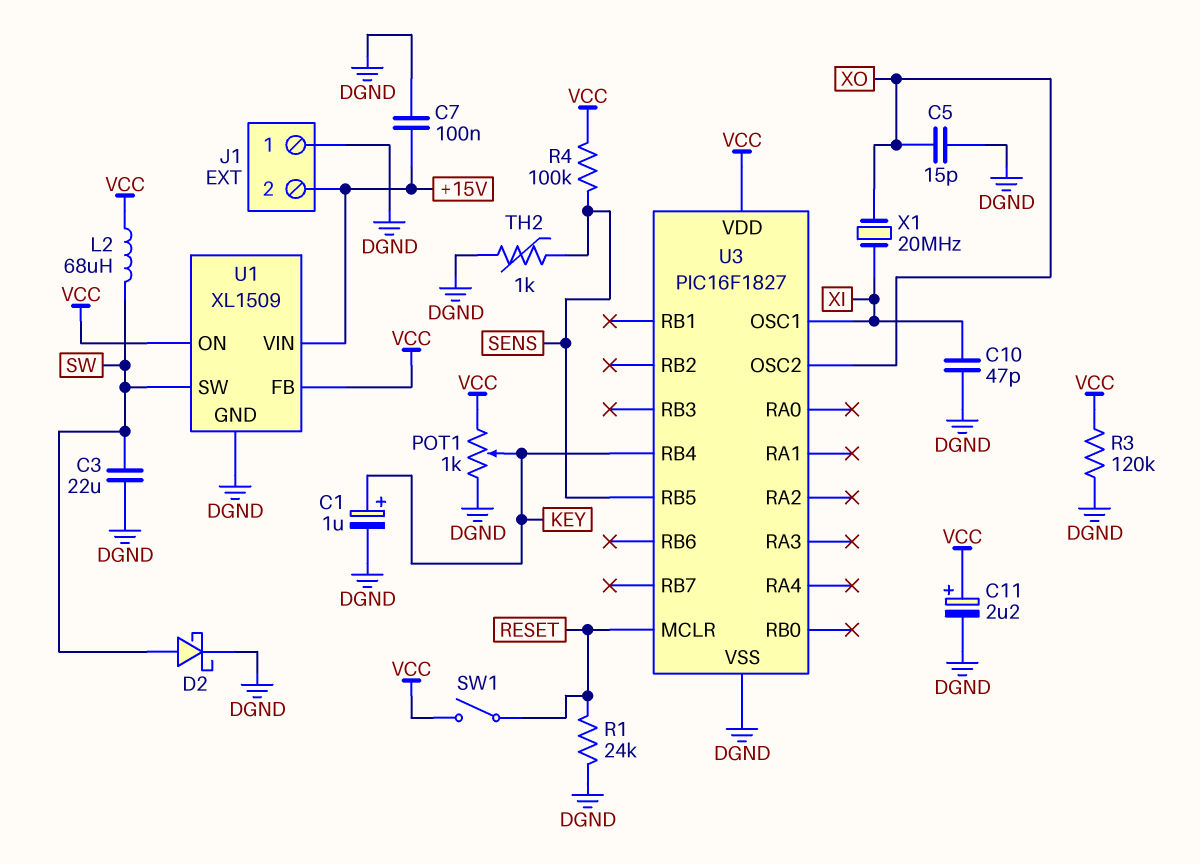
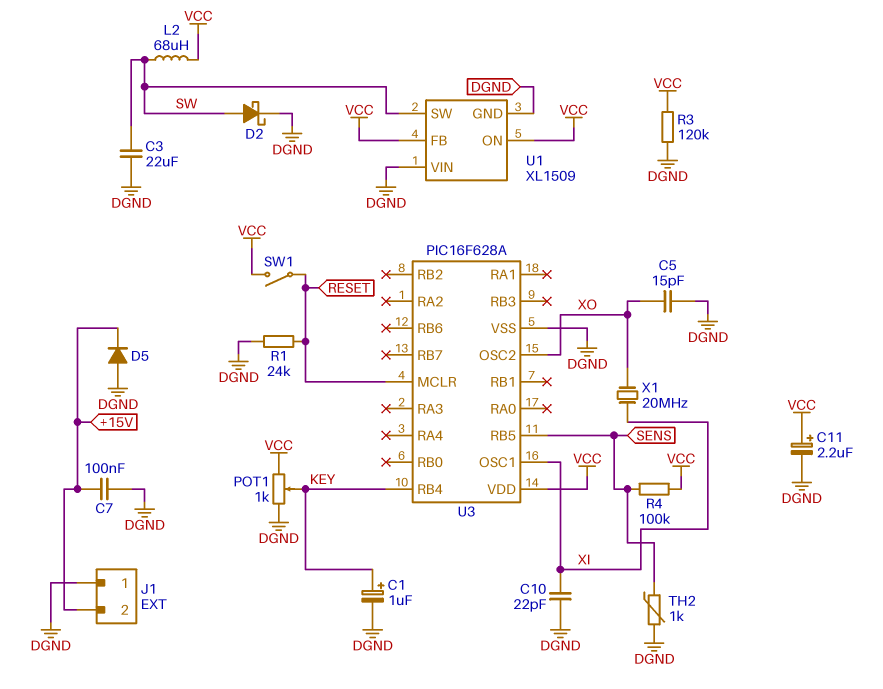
C10: 47pF (DGND, XI) -> 22pF (DGND, XI)
D5: none -> diode (A DGND, K +15V)
U1 pin VIN: +15V -> DGND
U3: PIC16F1827 -> PIC16F628A

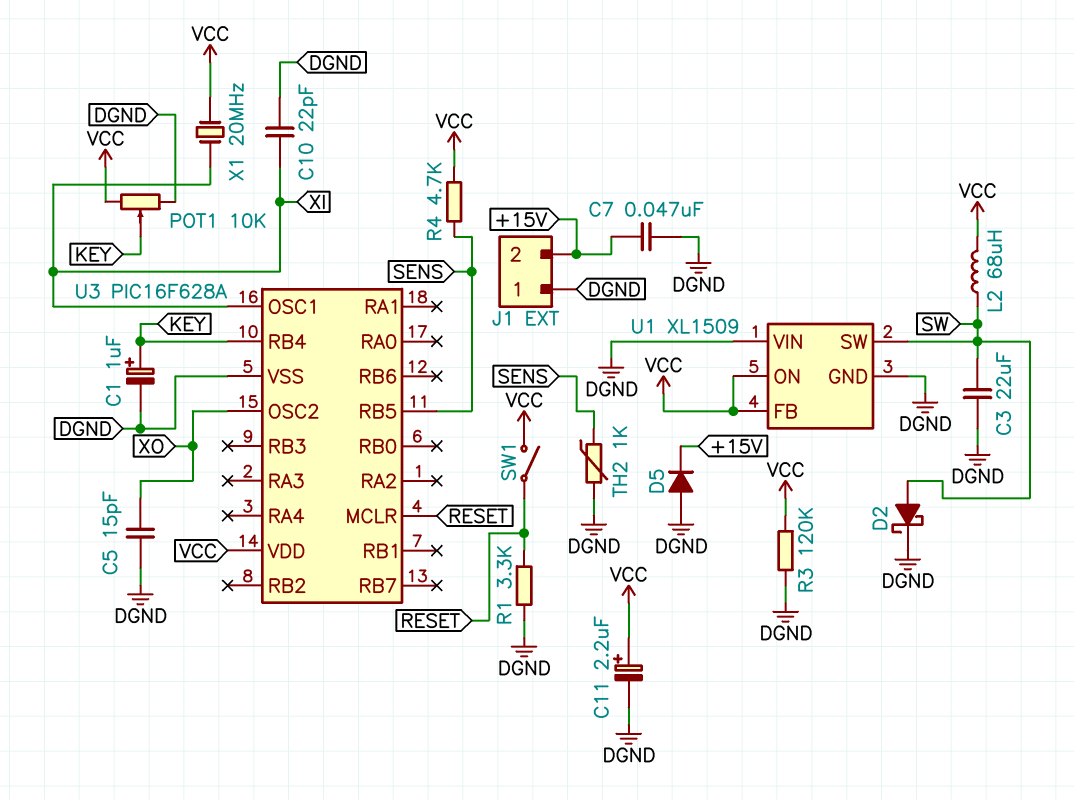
C7: 100nF (+15V, DGND) -> 47nF (+15V, DGND)
POT1: 1k (DGND, VCC, wiper KEY) -> 10k (DGND, VCC, wiper KEY)
R1: 24k (DGND, RESET) -> 3.3k (DGND, RESET)
R4: 100k (SENS, VCC) -> 4.7k (SENS, VCC)
X1: 20MHz (XI, XO) -> 20MHz (VCC, XI)

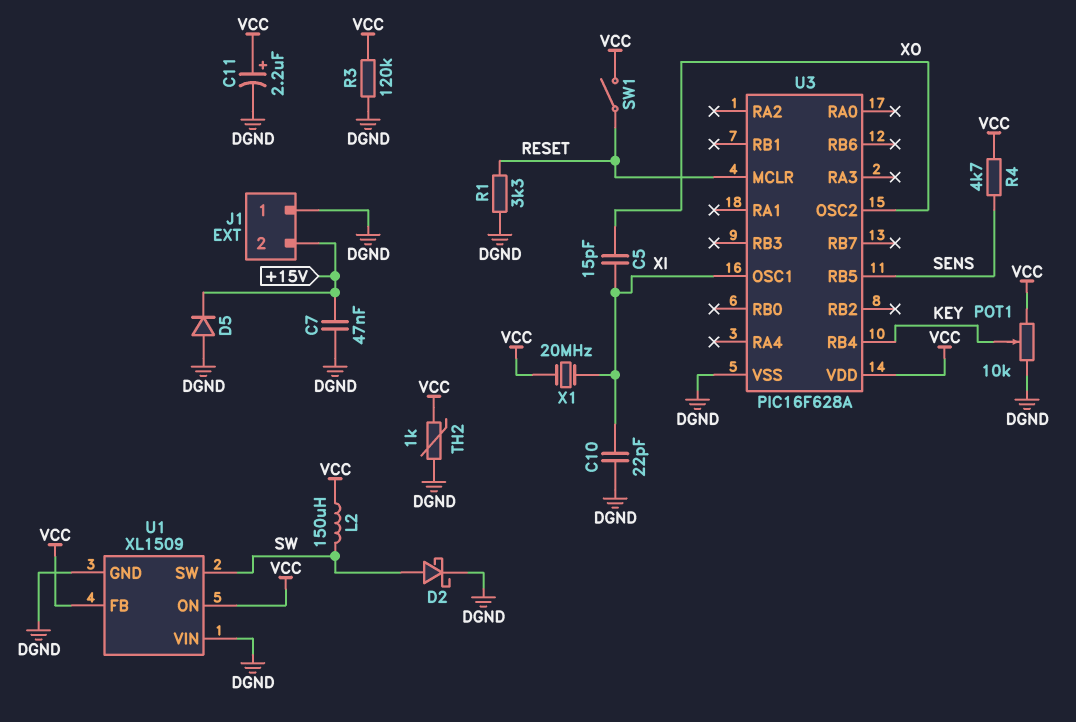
C1: 1uF (plus KEY, minus DGND) -> none
C3: 22uF (DGND, SW) -> none
C5: 15pF (DGND, XO) -> 15pF (XI, XO)
L2: 68uH (SW, VCC) -> 150uH (SW, VCC)
TH2: 1k (DGND, SENS) -> 1k (DGND, VCC)

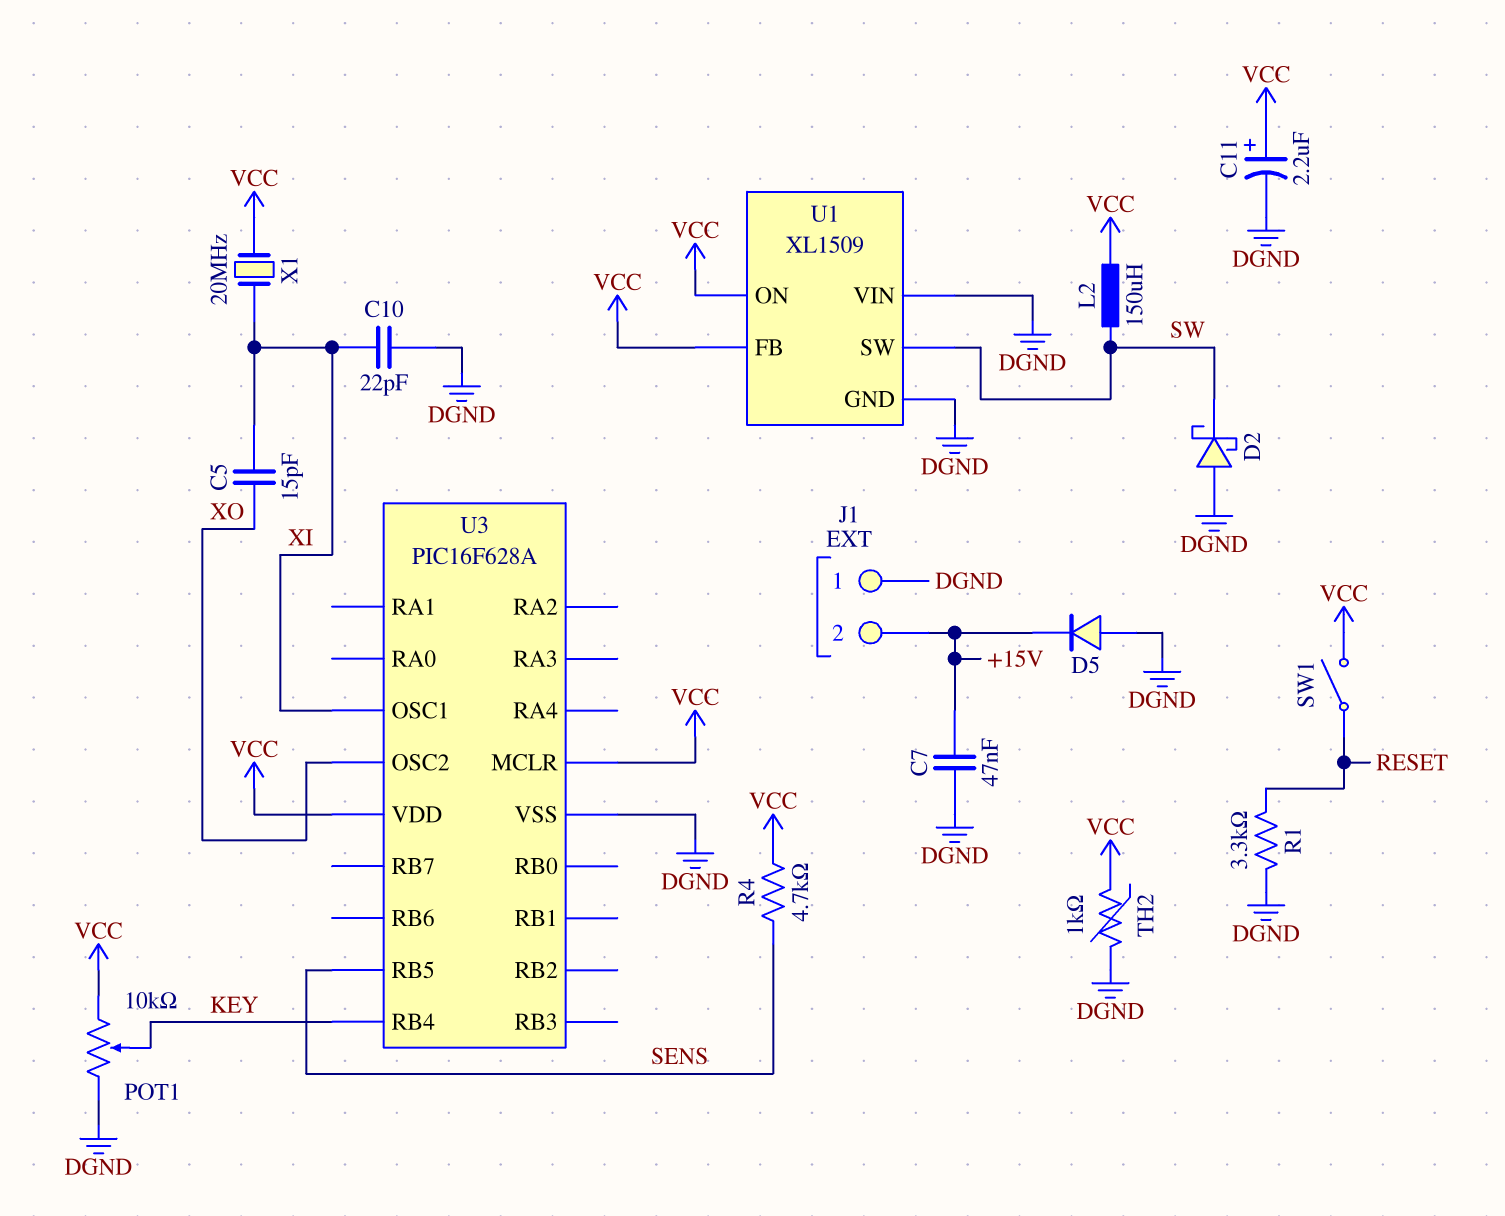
D2: schottky (A SW, K DGND) -> schottky (A DGND, K SW)
R3: 120k (DGND, VCC) -> none
U3 pin MCLR: RESET -> VCC

